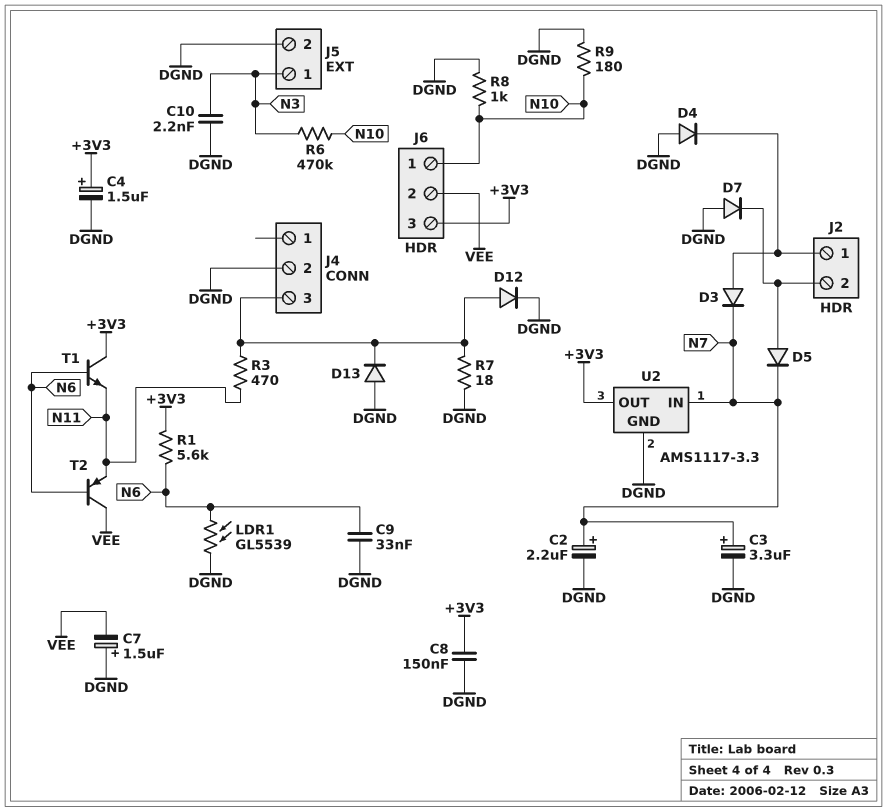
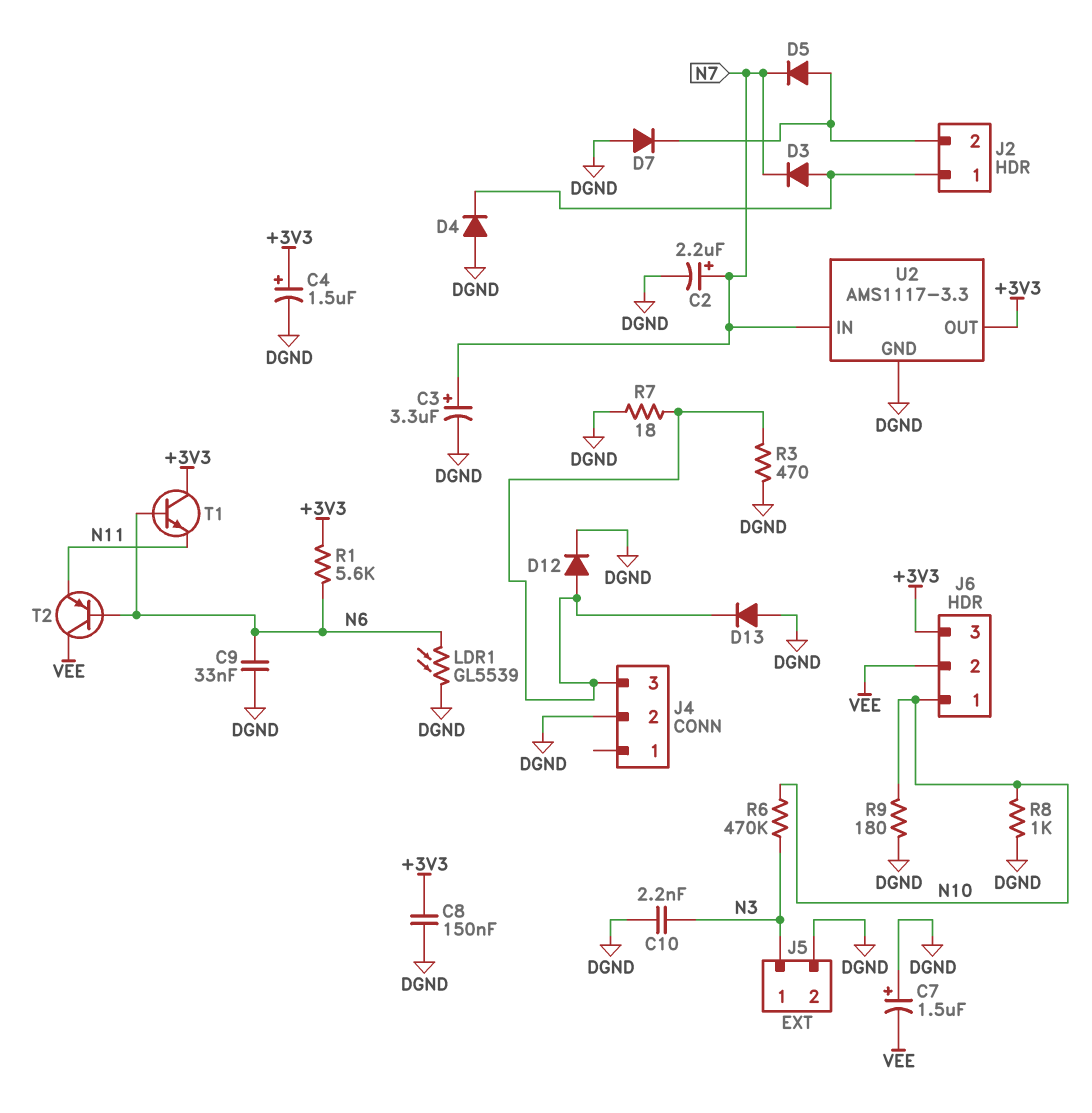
R3: 470 (J4/3, N11) -> 470 (DGND, J4/3)

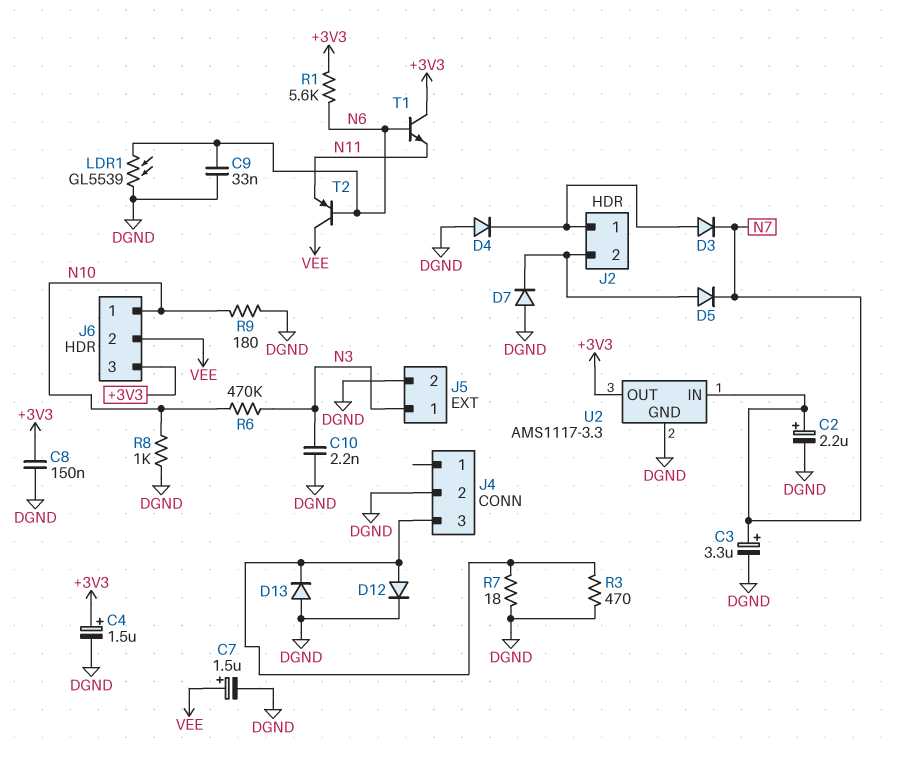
C7: 1.5uF (plus DGND, minus VEE) -> 1.5uF (plus VEE, minus DGND)

